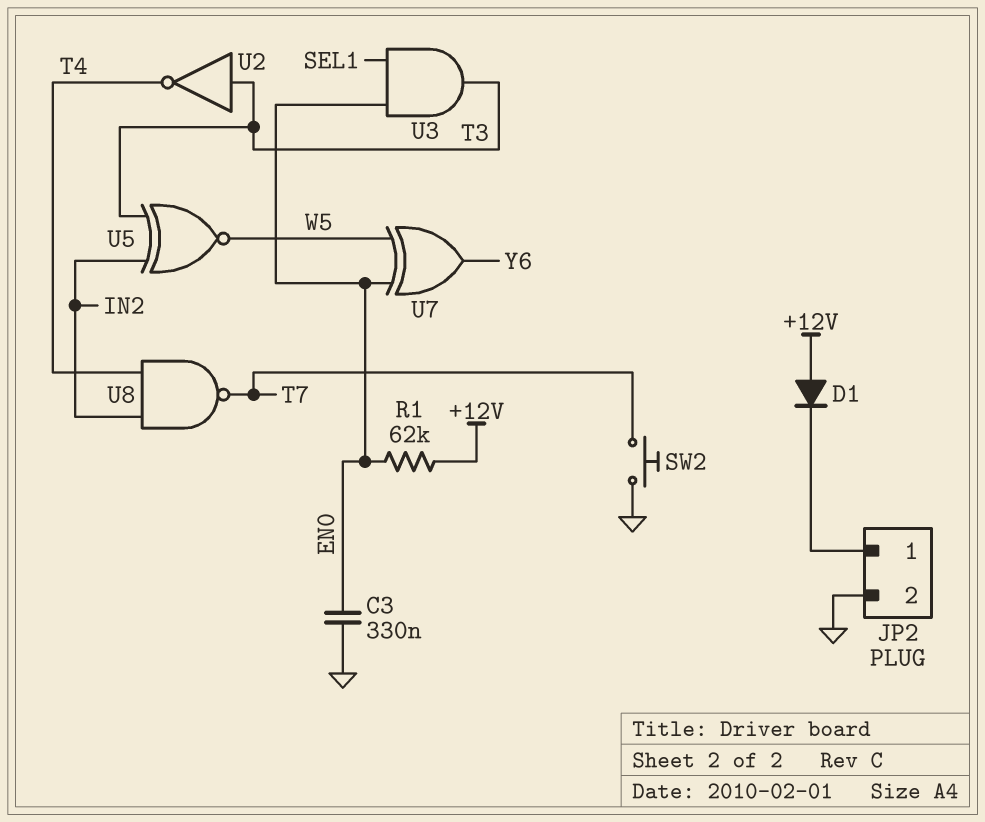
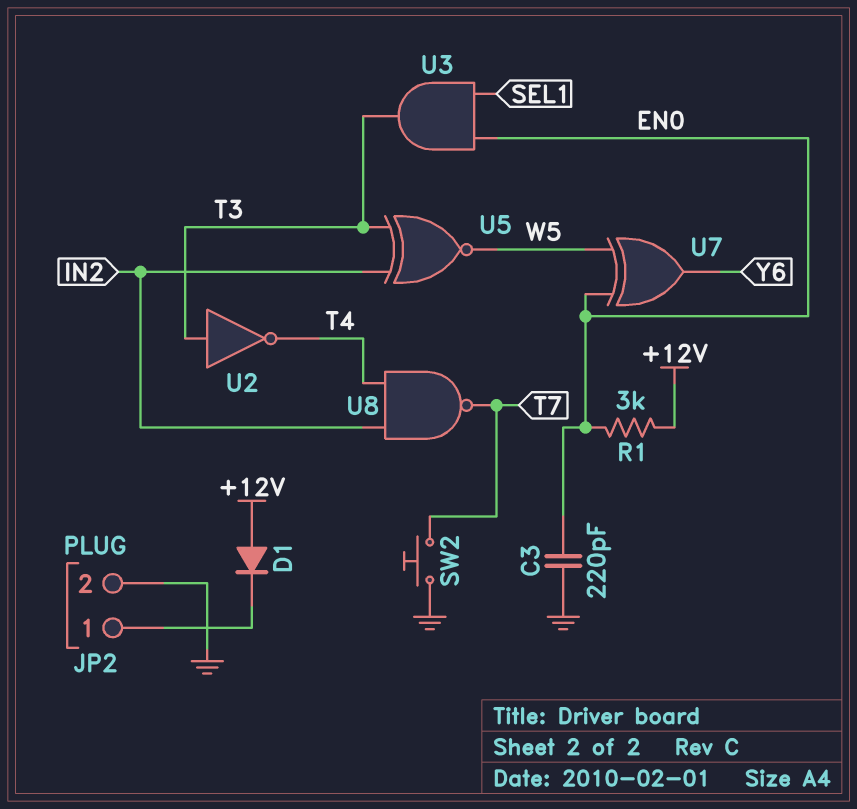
C3: 330nF (EN0, GND) -> 220pF (EN0, GND)
R1: 62k (+12V, EN0) -> 3k (+12V, EN0)

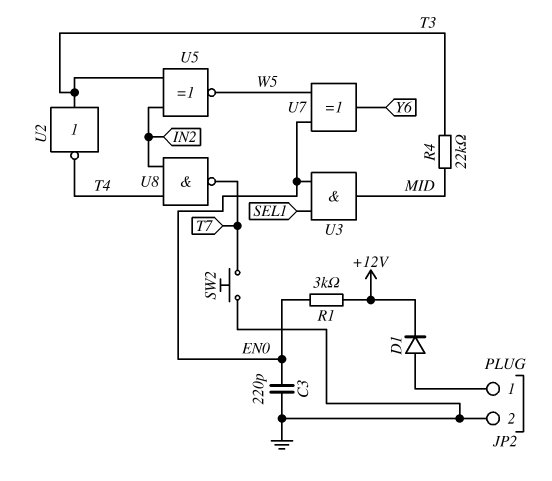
D1: diode (A +12V, K JP2/1) -> diode (A JP2/1, K +12V)
R4: none -> 22k (MID, T3)
U3: AND (in EN0, in SEL1, out T3) -> AND (in EN0, in SEL1, out MID)

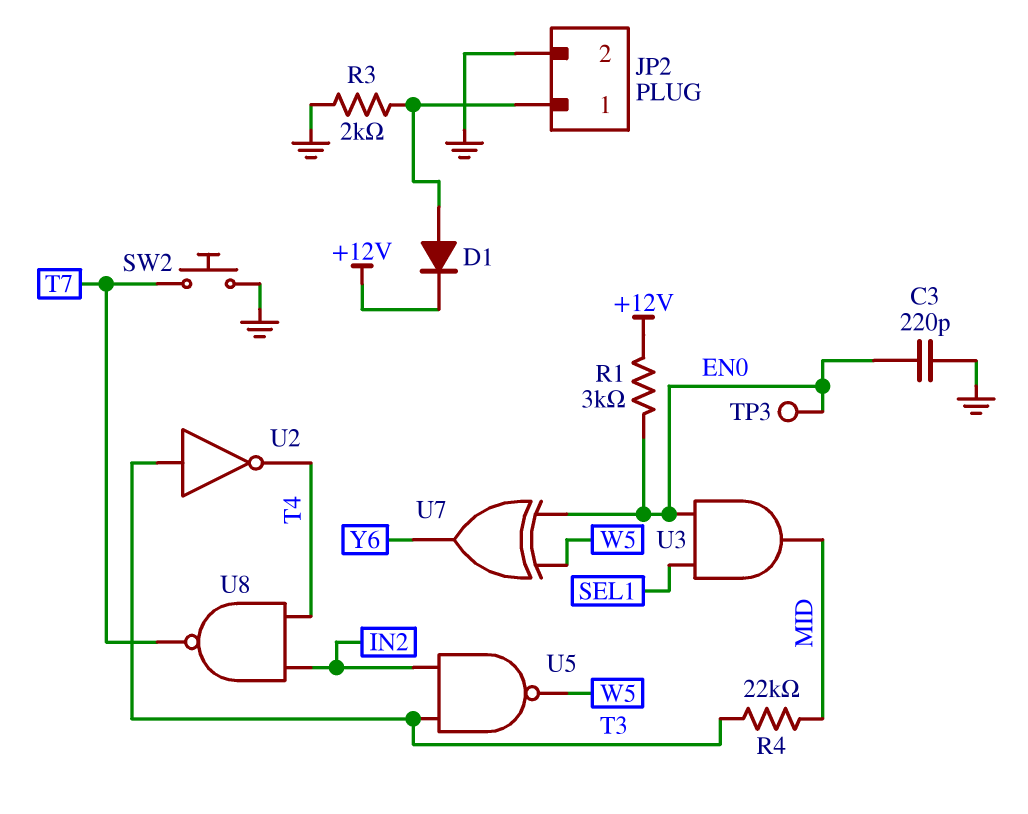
R3: none -> 2k (GND, JP2/1)
TP3: none -> test point (EN0)
U5: XNOR (in IN2, in T3, out W5) -> NAND (in IN2, in T3, out W5)

